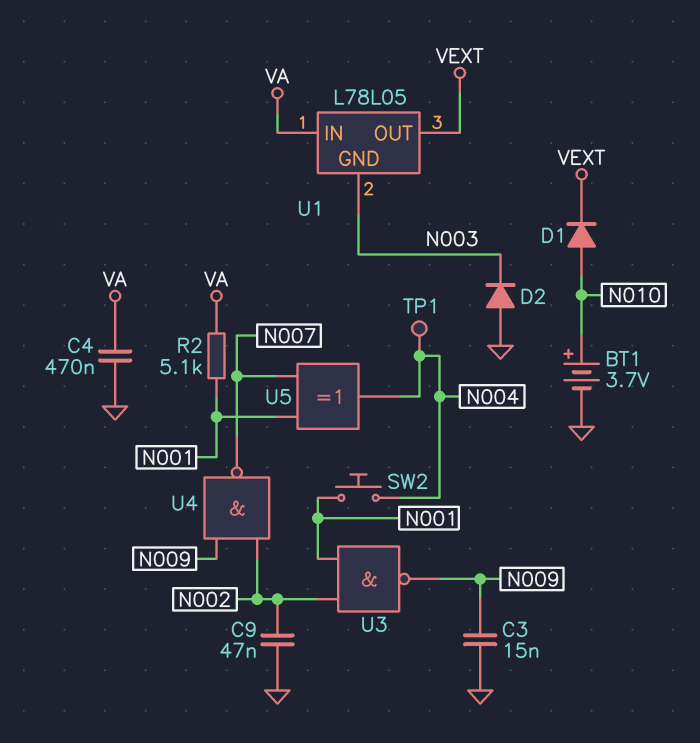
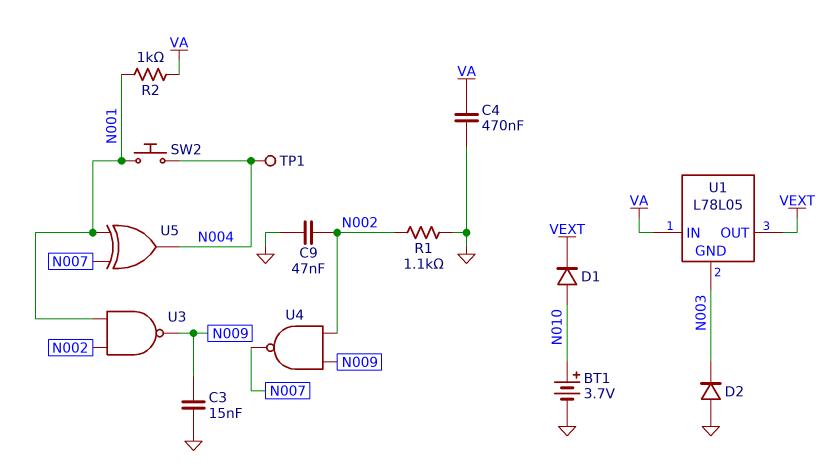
R1: none -> 1.1k (GND, N002)
R2: 5.1k (N001, VA) -> 1k (N001, VA)

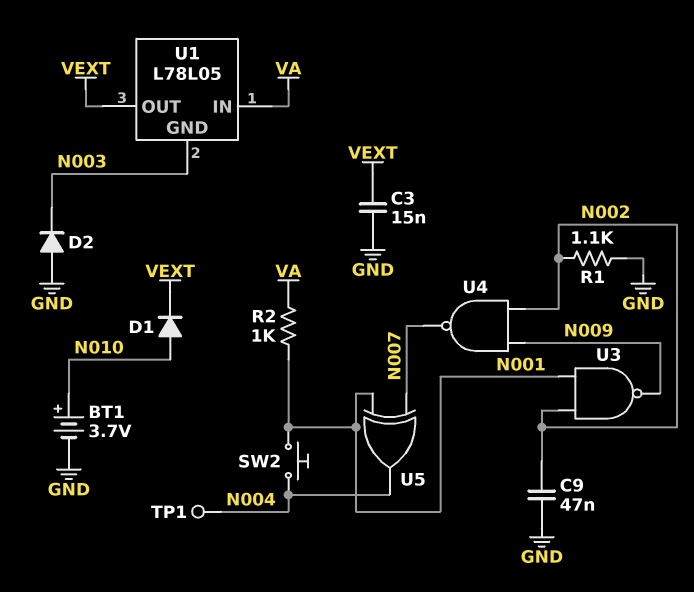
C3: 15nF (GND, N009) -> 15nF (GND, VEXT)
C4: 470nF (GND, VA) -> none

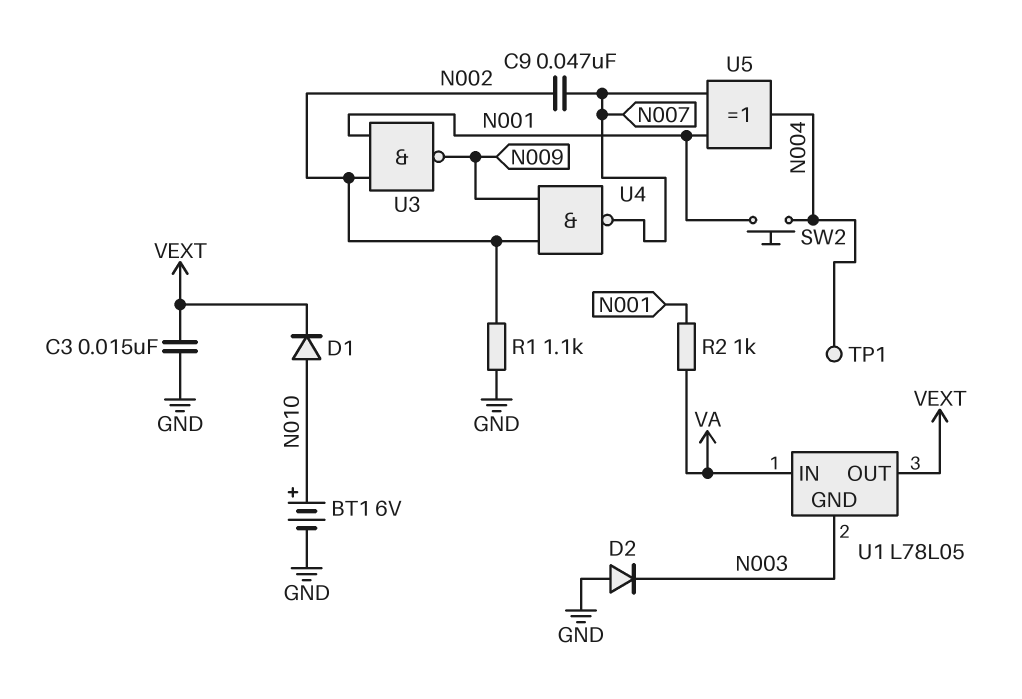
BT1: 3.7V (plus N010, minus GND) -> 6V (plus N010, minus GND)
C9: 47nF (GND, N002) -> 47nF (N002, N007)

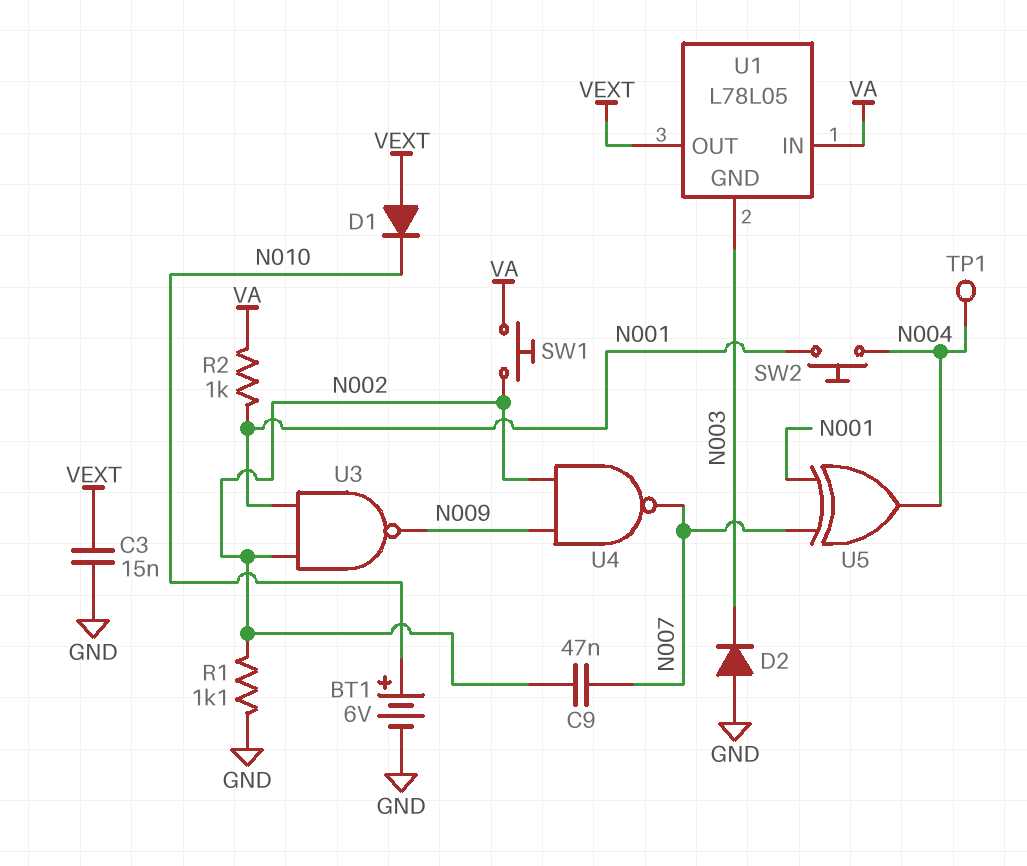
D1: diode (A N010, K VEXT) -> diode (A VEXT, K N010)
SW1: none -> button (N002, VA)

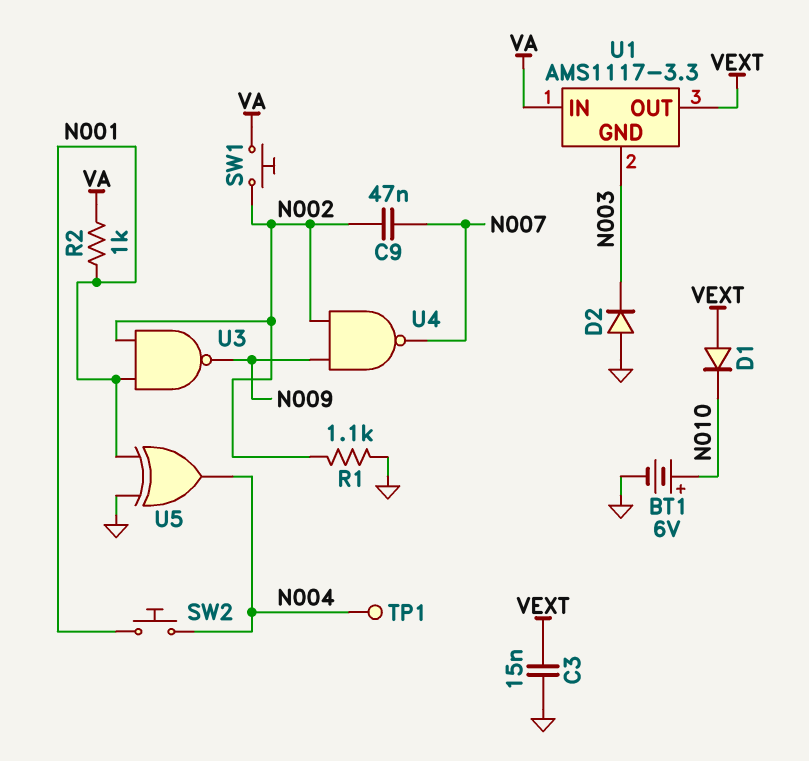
U1: L78L05 -> AMS1117-3.3
U5: XOR (in N001, in N007, out N004) -> XOR (in GND, in N001, out N004)

